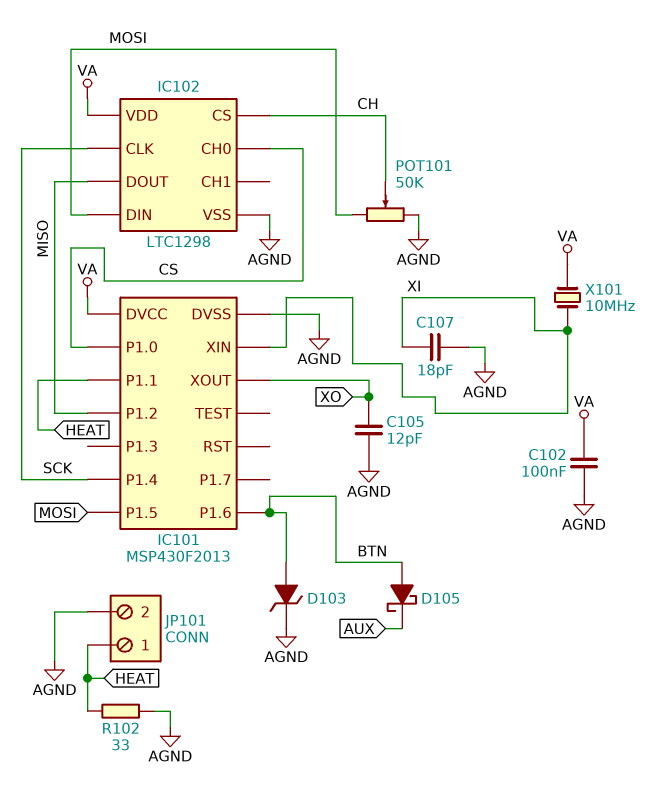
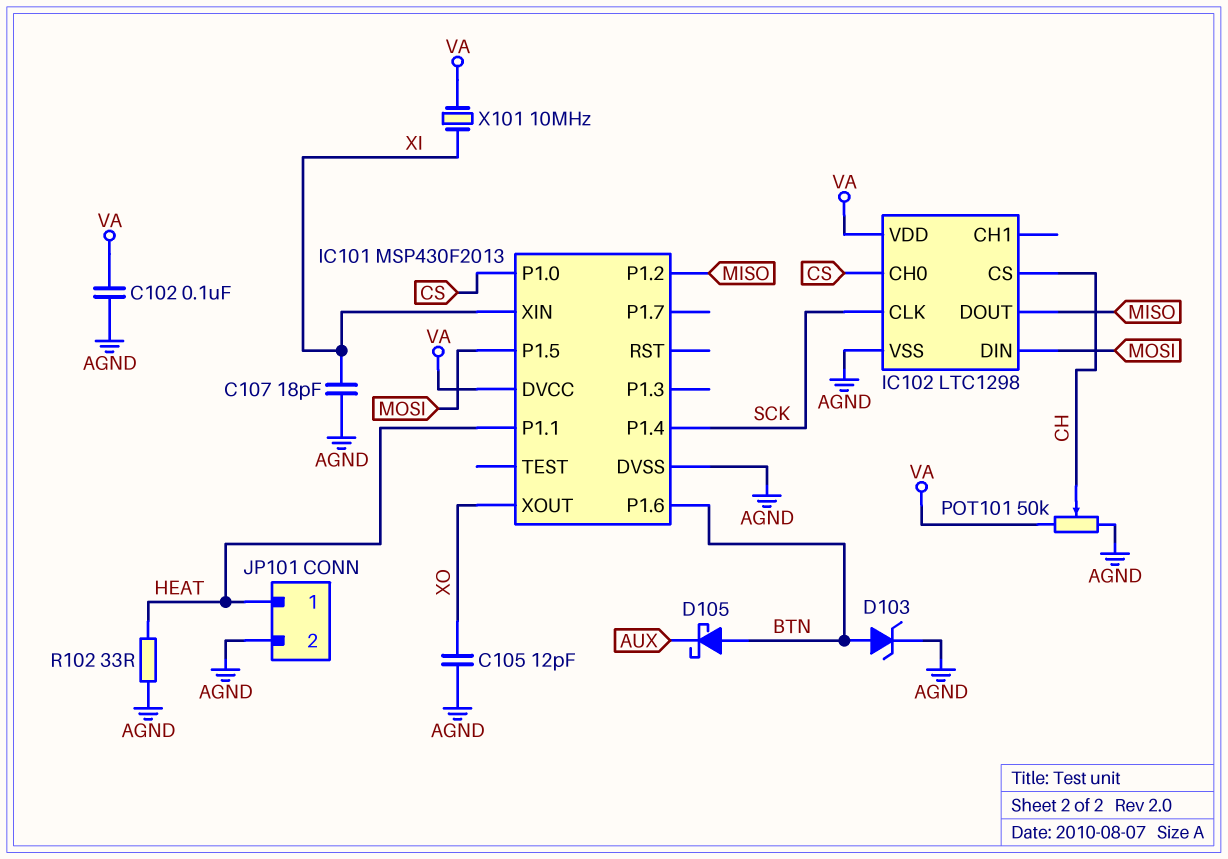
POT101: 50k (AGND, MOSI, wiper CH) -> 50k (AGND, VA, wiper CH)

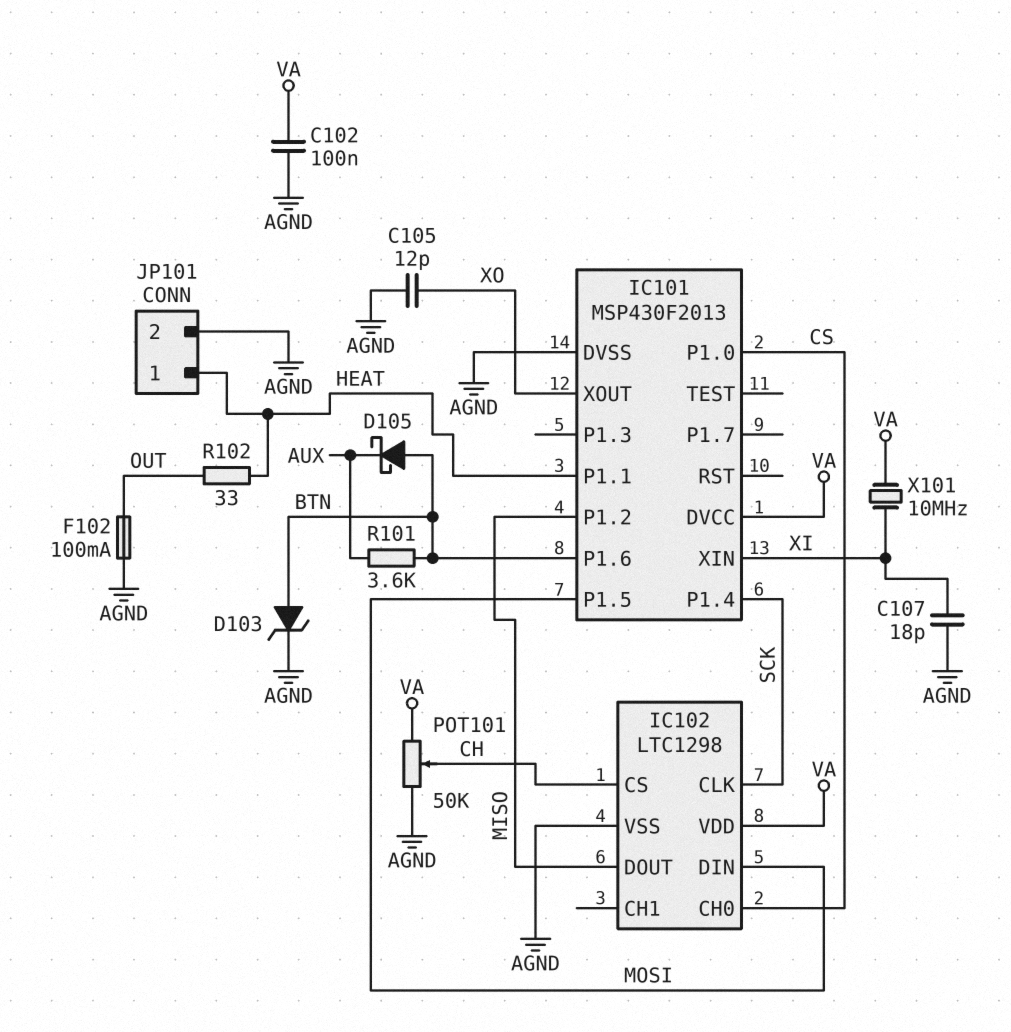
F102: none -> 100mA (AGND, OUT)
R101: none -> 3.6k (AUX, BTN)
R102: 33 (AGND, HEAT) -> 33 (HEAT, OUT)

